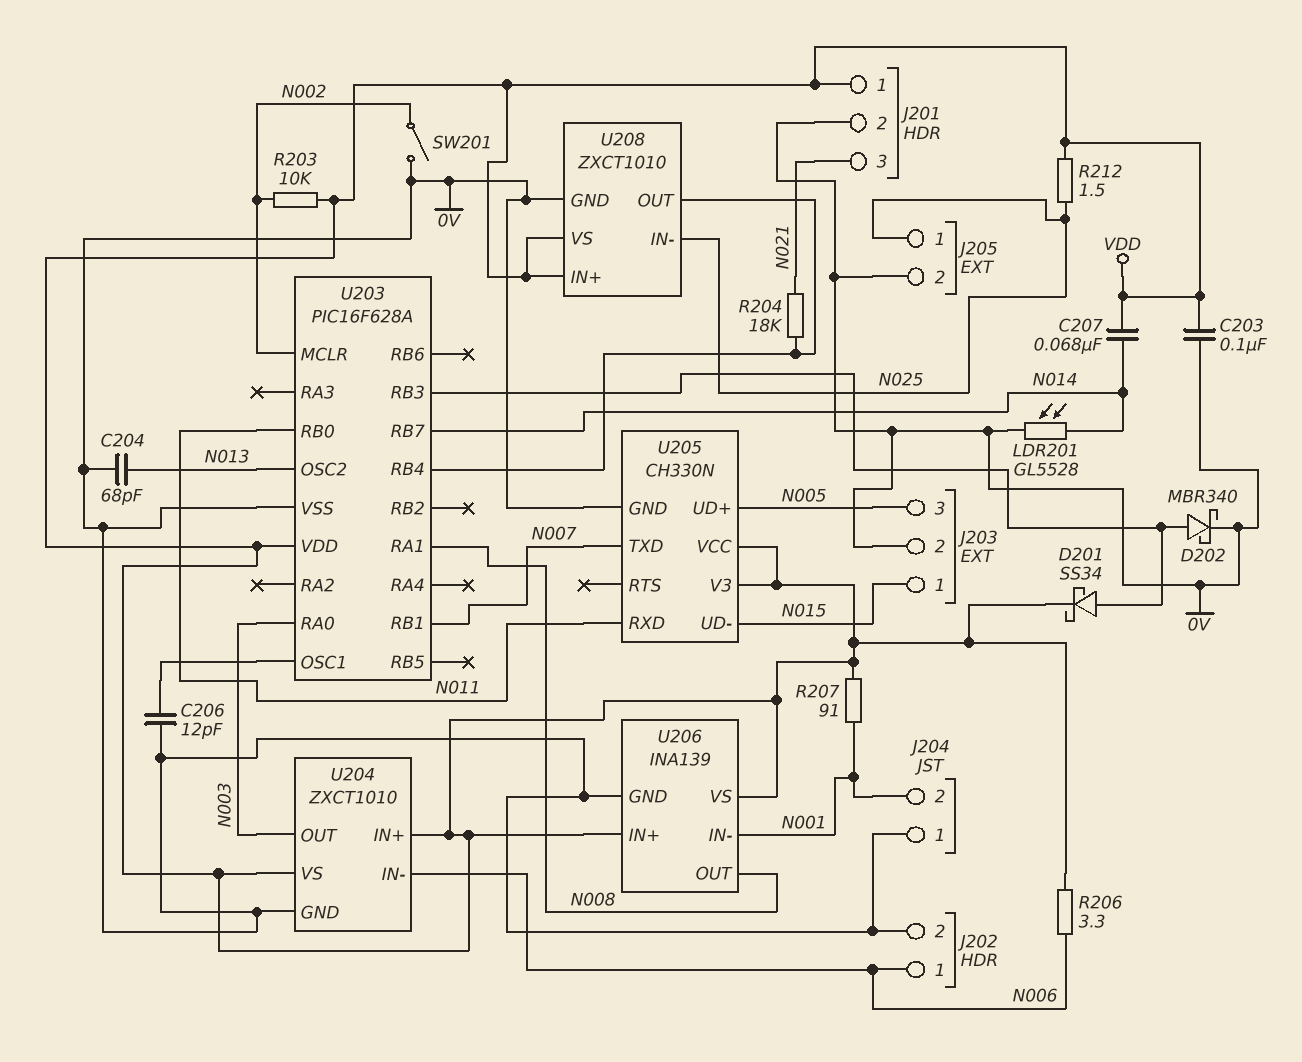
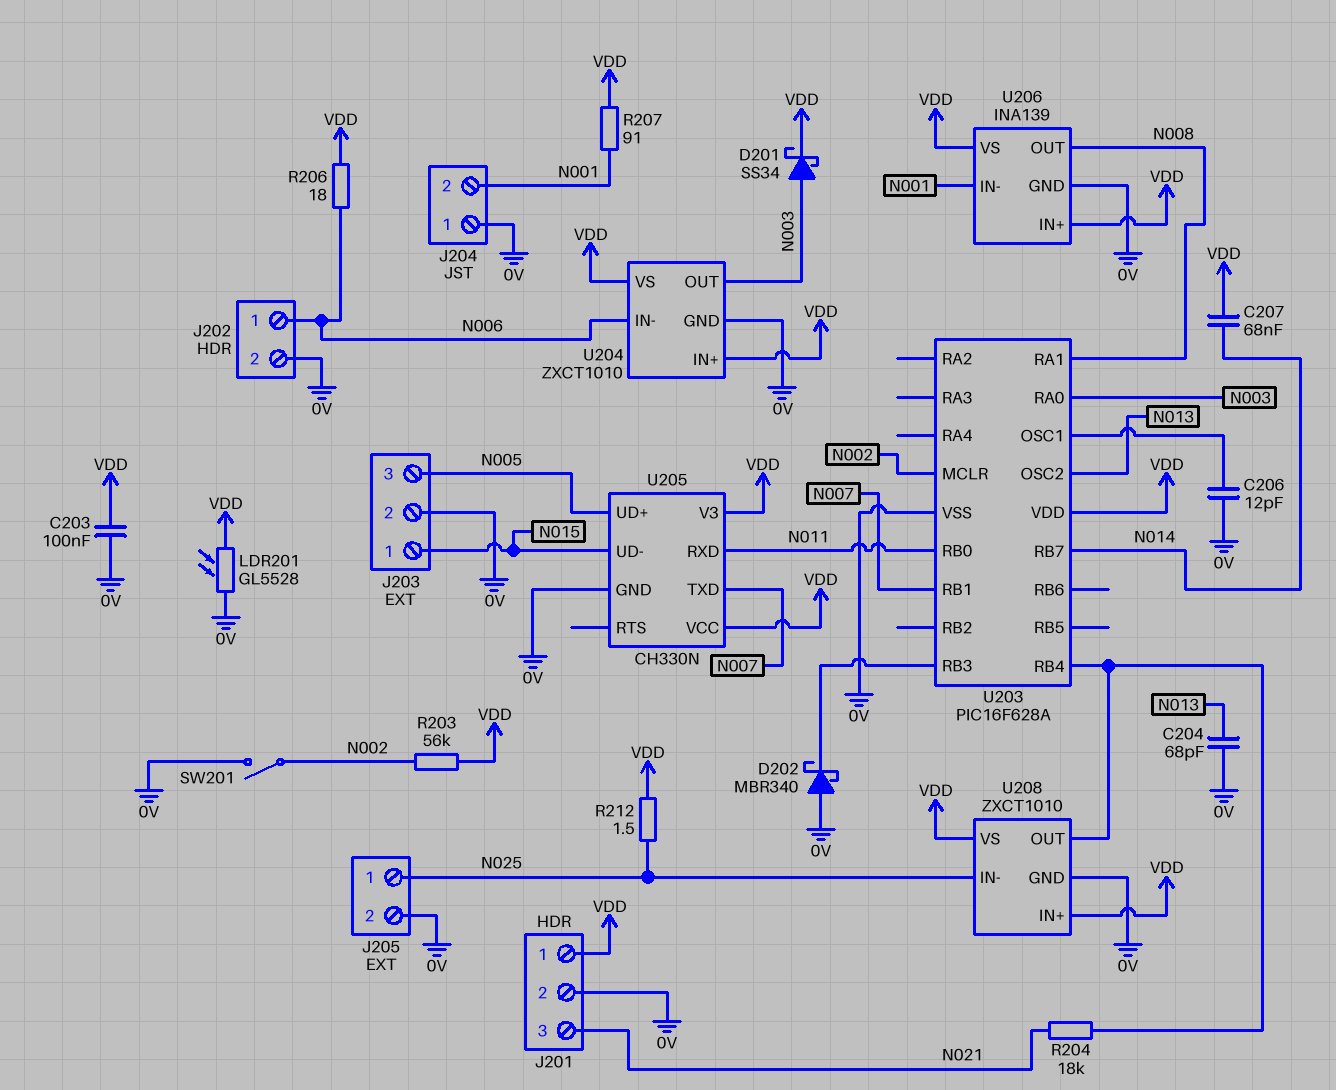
D201: schottky SS34 (A U203/RB3, K VDD) -> schottky SS34 (A N003, K VDD)
D202: schottky MBR340 (A U203/RB3, K 0V) -> schottky MBR340 (A 0V, K U203/RB3)
LDR201: GL5528 (0V, N014) -> GL5528 (0V, VDD)
R203: 10k (N002, VDD) -> 56k (N002, VDD)
R206: 3.3 (N006, VDD) -> 18 (N006, VDD)

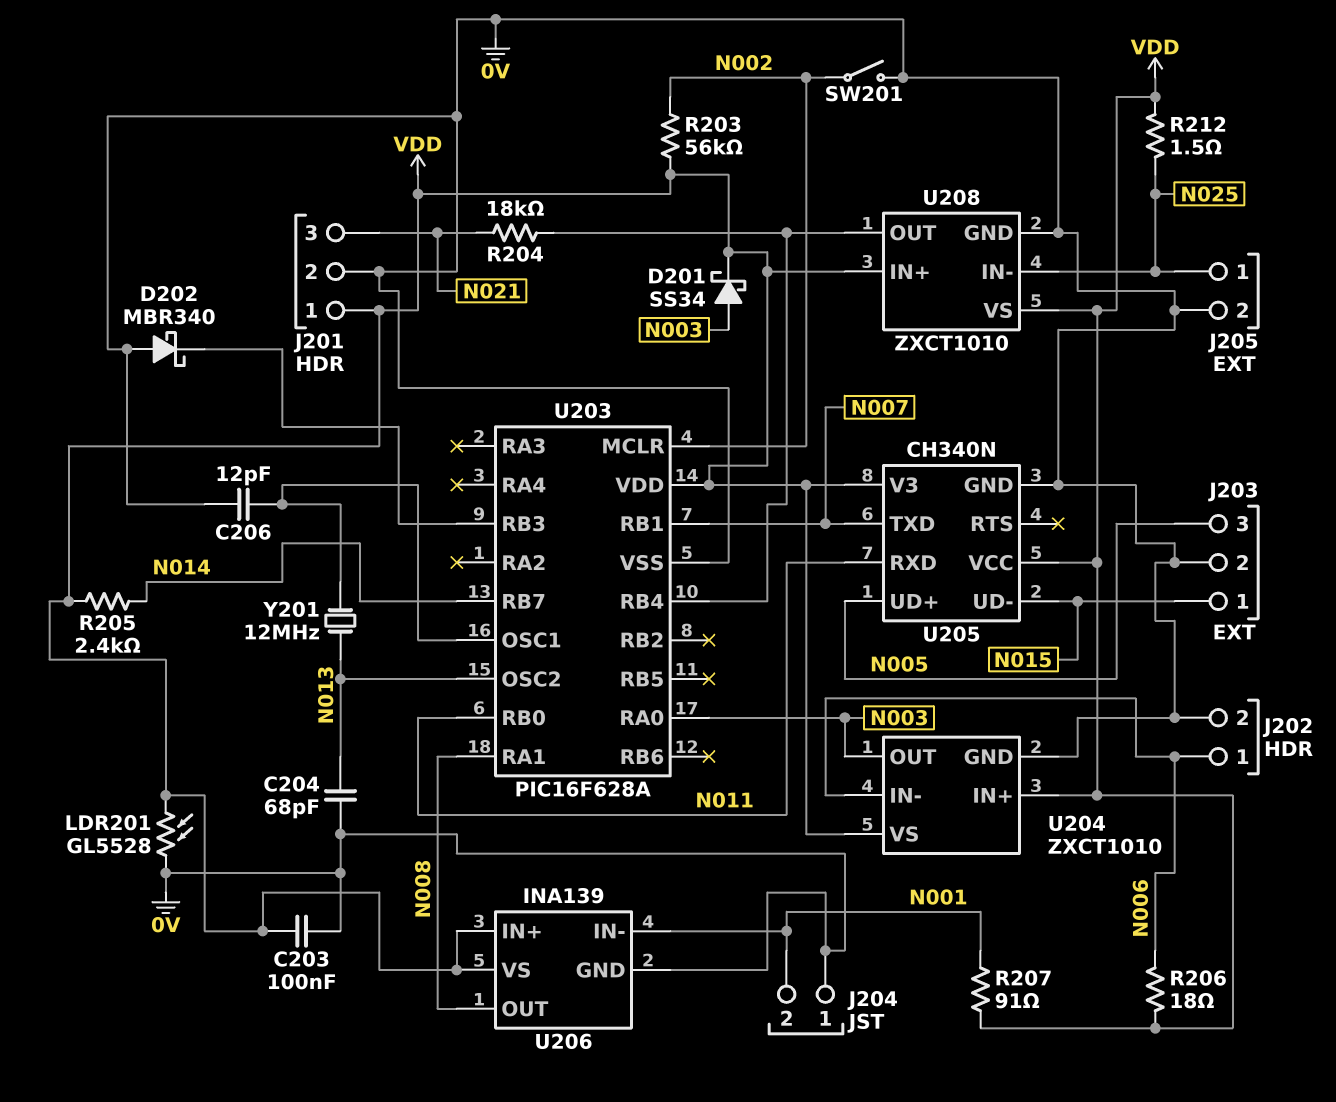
C207: 68nF (N014, VDD) -> none
R205: none -> 2.4k (N014, VDD)
U205: CH330N -> CH340N
Y201: none -> 12MHz (N013, U203/OSC1)

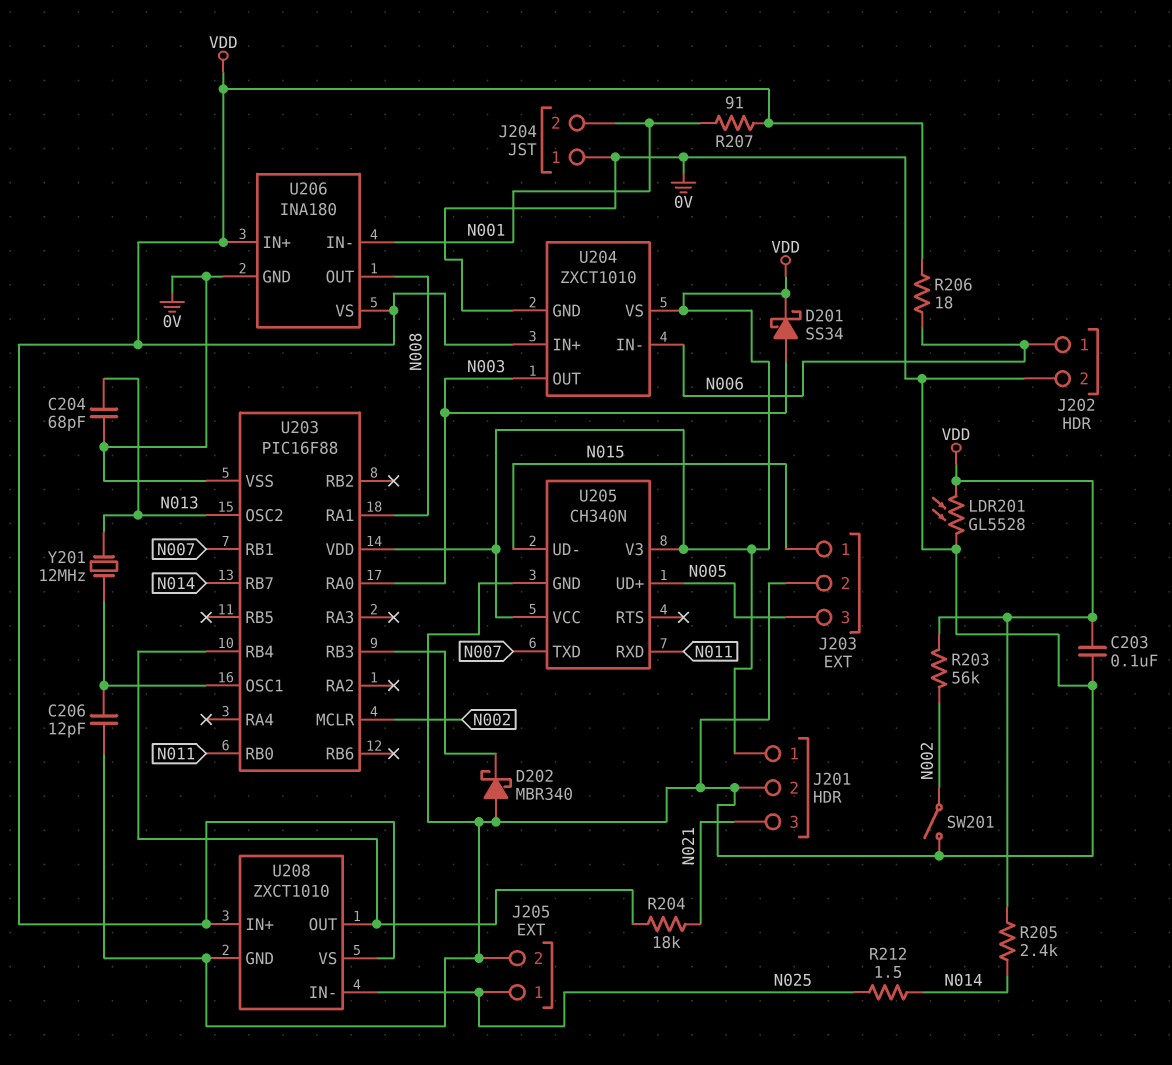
R212: 1.5 (N025, VDD) -> 1.5 (N014, N025)
U203: PIC16F628A -> PIC16F88
U206: INA139 -> INA180

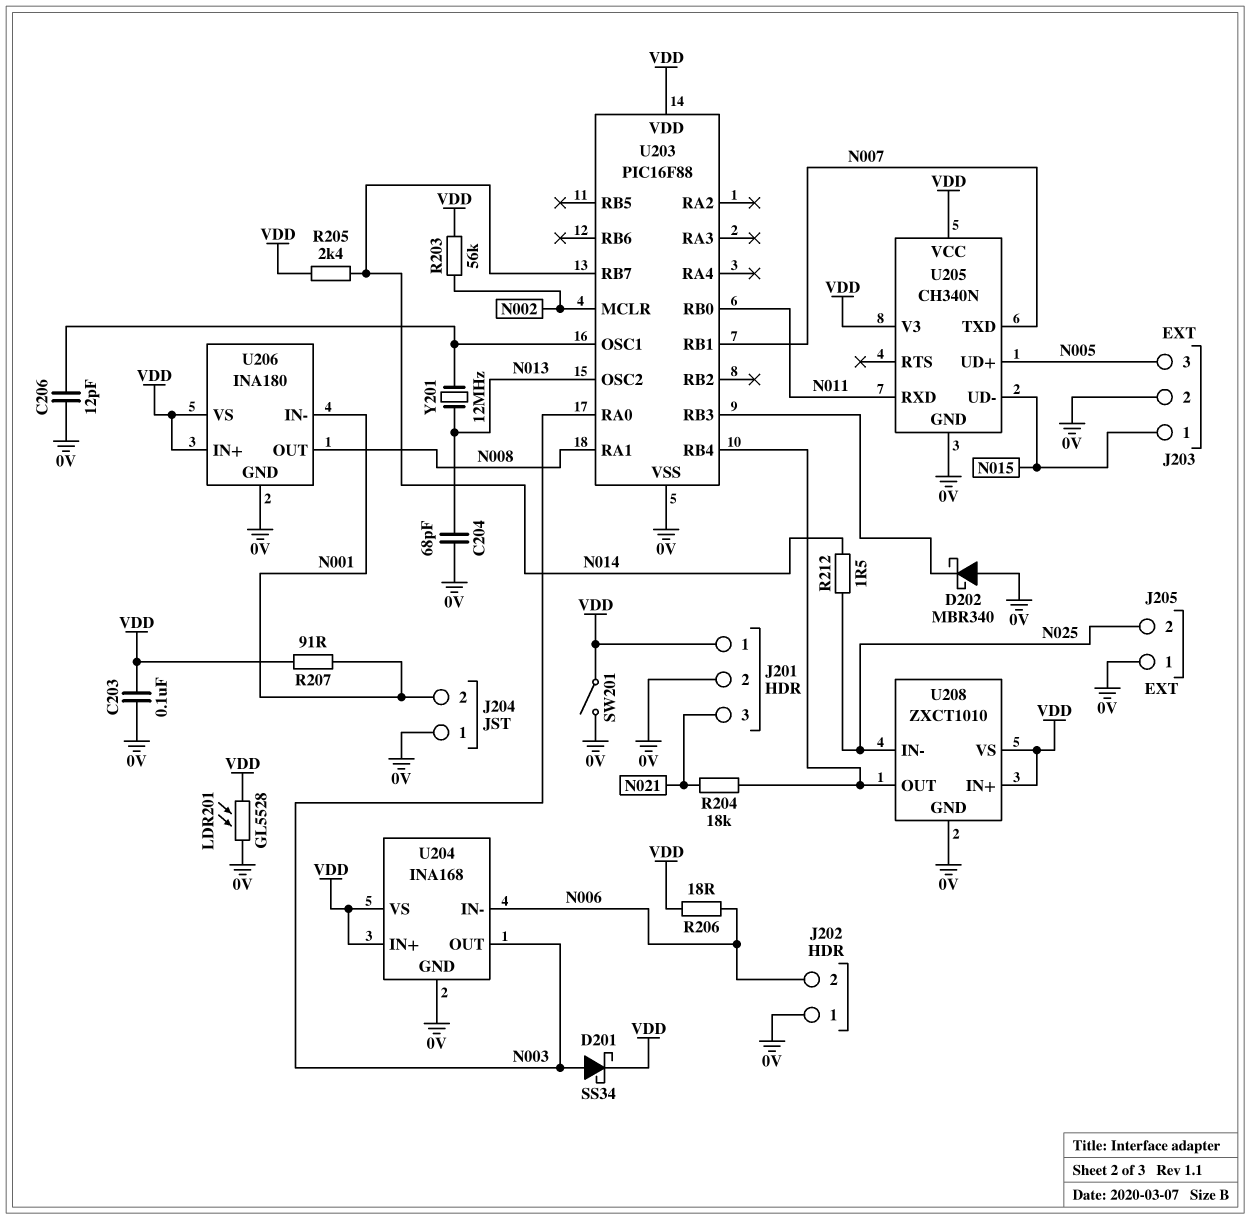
J202 pin 1: N006 -> 0V
J202 pin 2: 0V -> N006
J205 pin 1: N025 -> 0V
J205 pin 2: 0V -> N025
SW201: switch (0V, N002) -> switch (0V, VDD)
U204: ZXCT1010 -> INA168

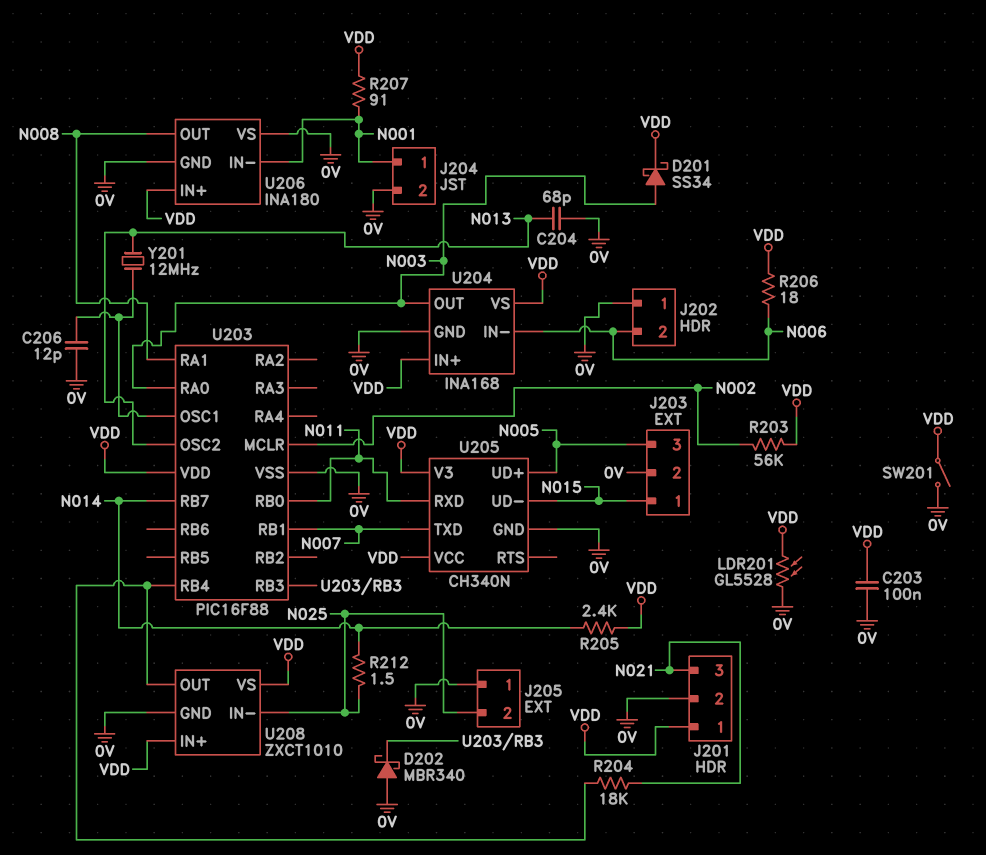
J204 pin 1: 0V -> N001
J204 pin 2: N001 -> 0V
U206 pin VS: VDD -> 0V

